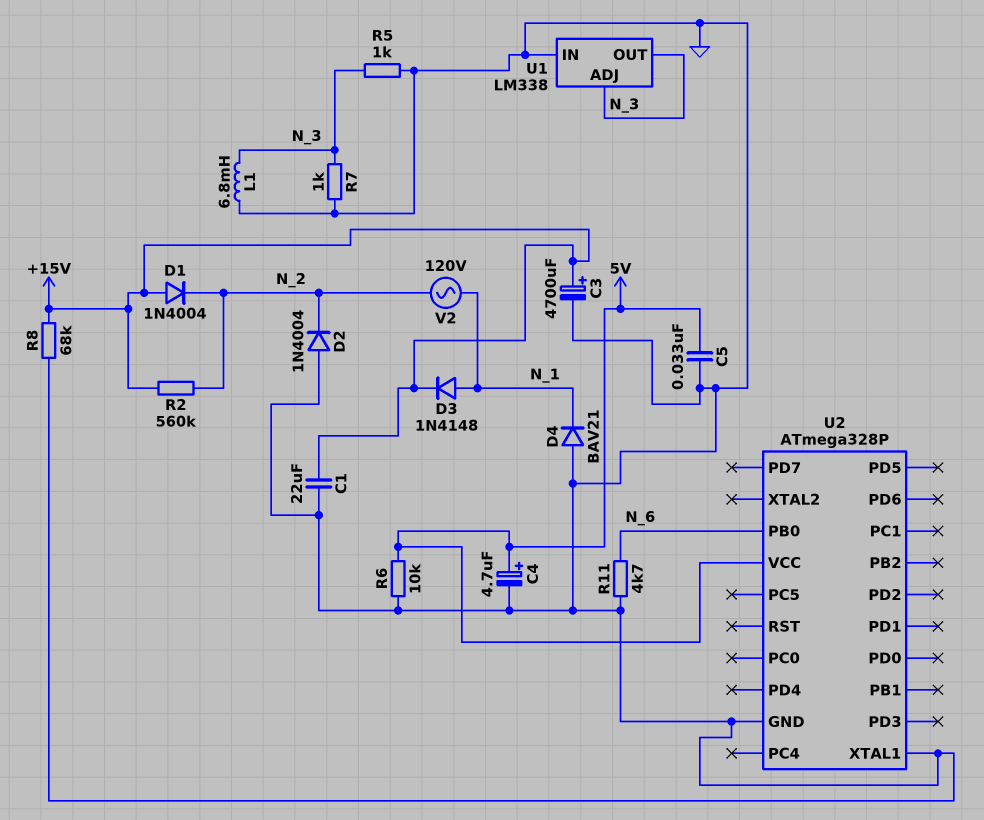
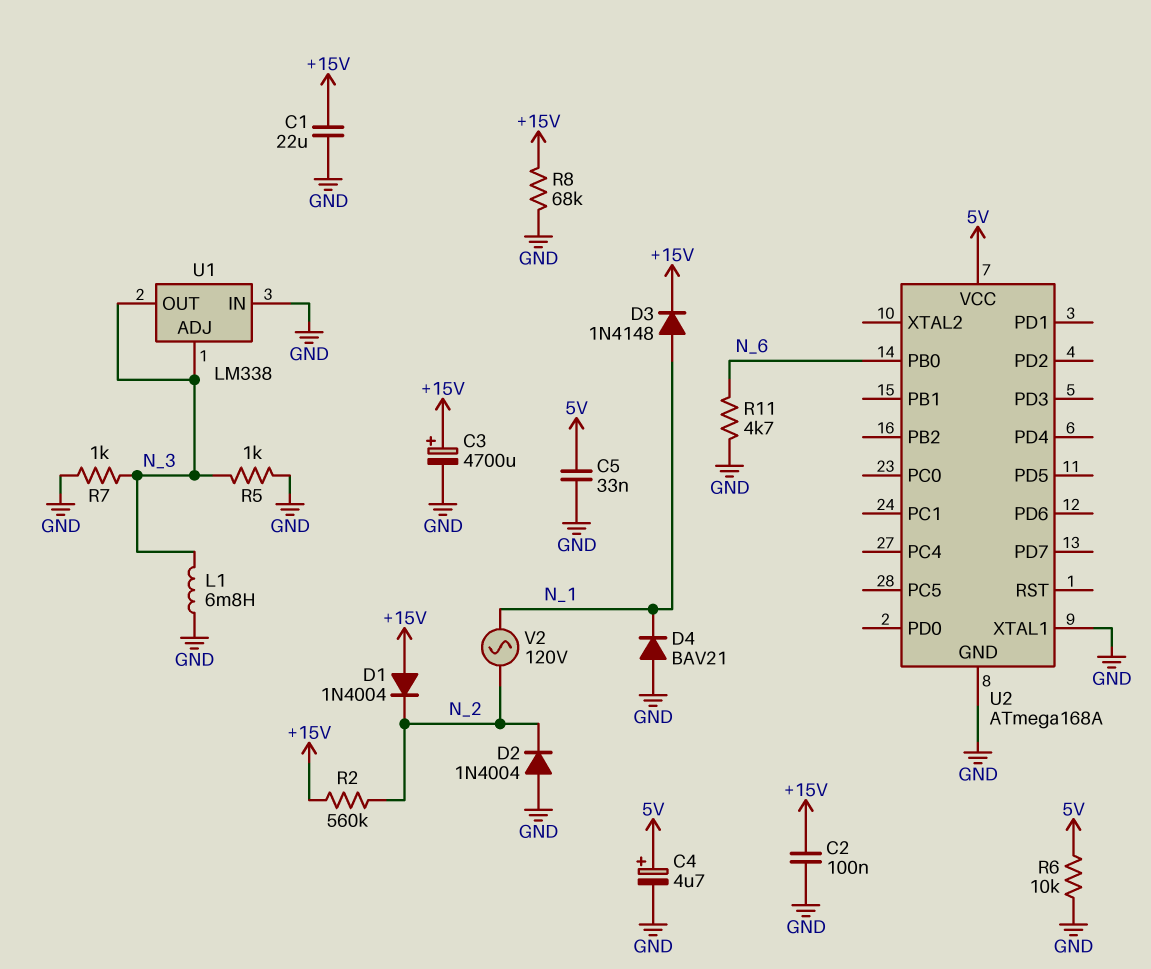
C2: none -> 100nF (+15V, GND)
U2: ATmega328P -> ATmega168A

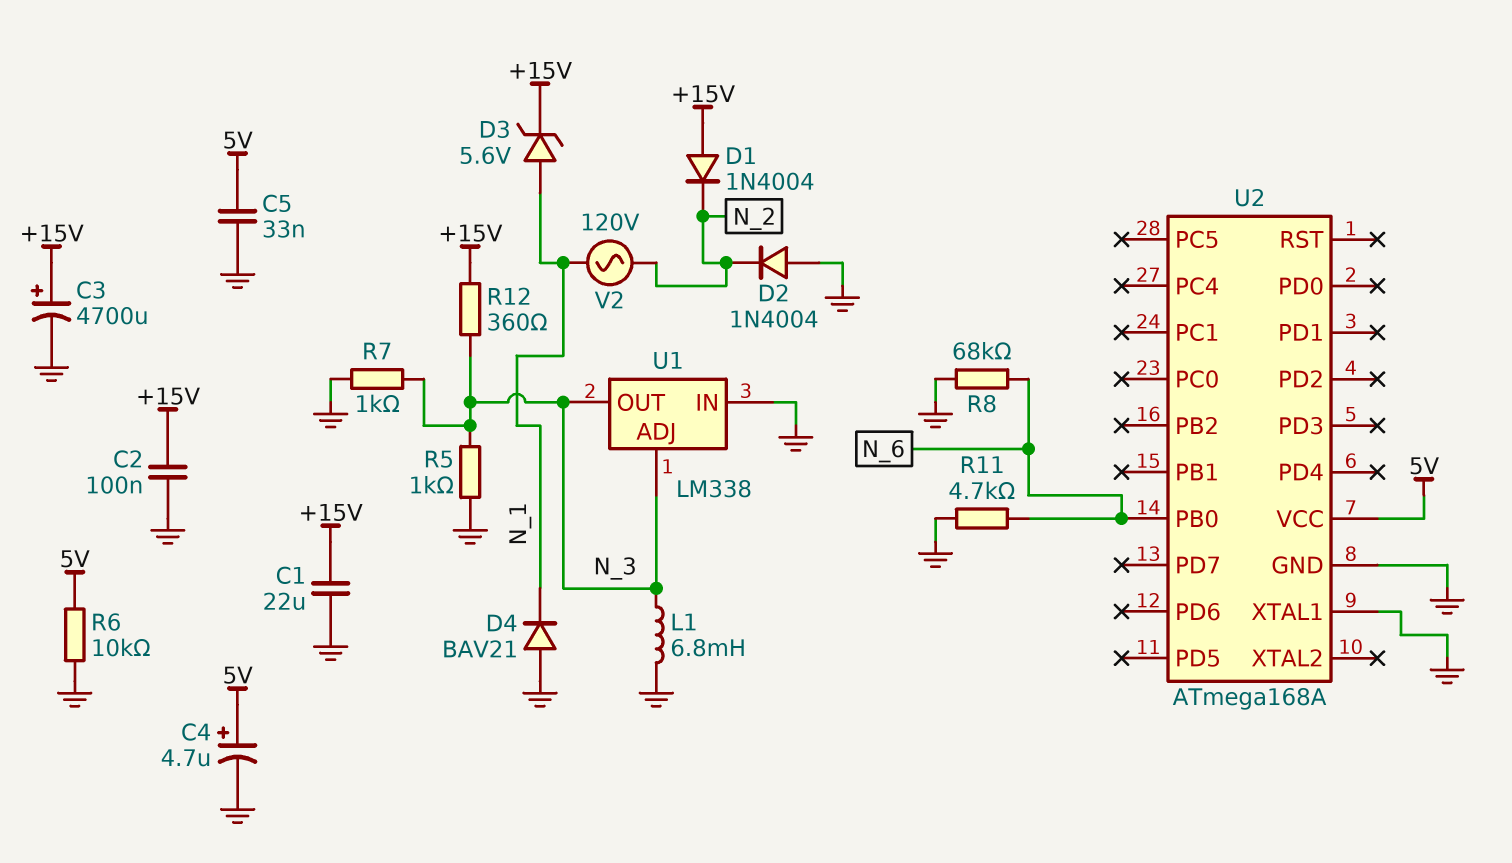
D3: diode 1N4148 (A N_1, K +15V) -> zener 5.6V (A N_1, K +15V)
R2: 560k (+15V, N_2) -> none
R8: 68k (+15V, GND) -> 68k (GND, N_6)
R12: none -> 360 (+15V, N_3)

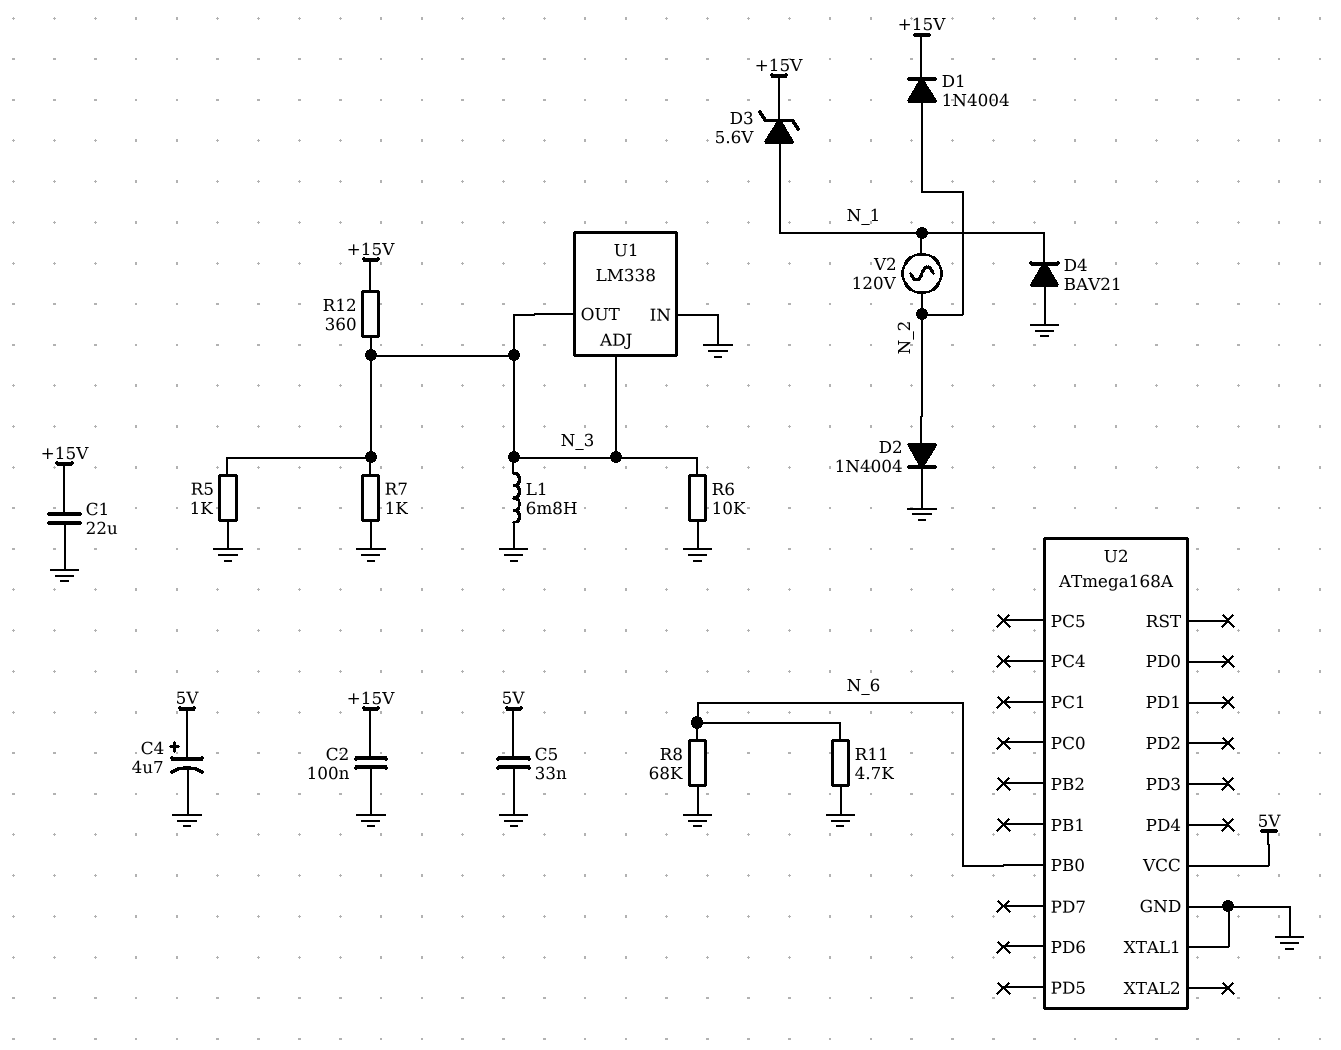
C3: 4700uF (plus +15V, minus GND) -> none
D1: diode 1N4004 (A +15V, K N_2) -> diode 1N4004 (A N_2, K +15V)
D2: diode 1N4004 (A GND, K N_2) -> diode 1N4004 (A N_2, K GND)
R6: 10k (5V, GND) -> 10k (GND, N_3)

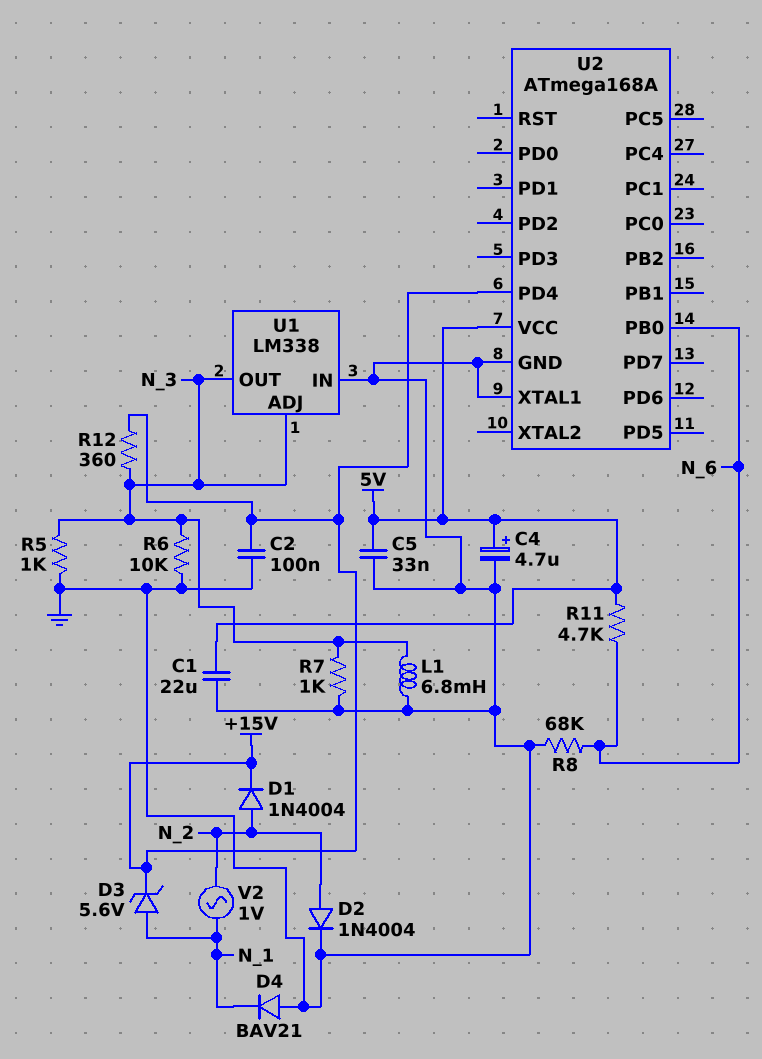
C1: 22uF (+15V, GND) -> 22uF (5V, GND)
R11: 4.7k (GND, N_6) -> 4.7k (5V, N_6)
U2 pin PD4: none -> +15V
V2: AC 120V (N_1, N_2) -> AC 1V (N_1, N_2)

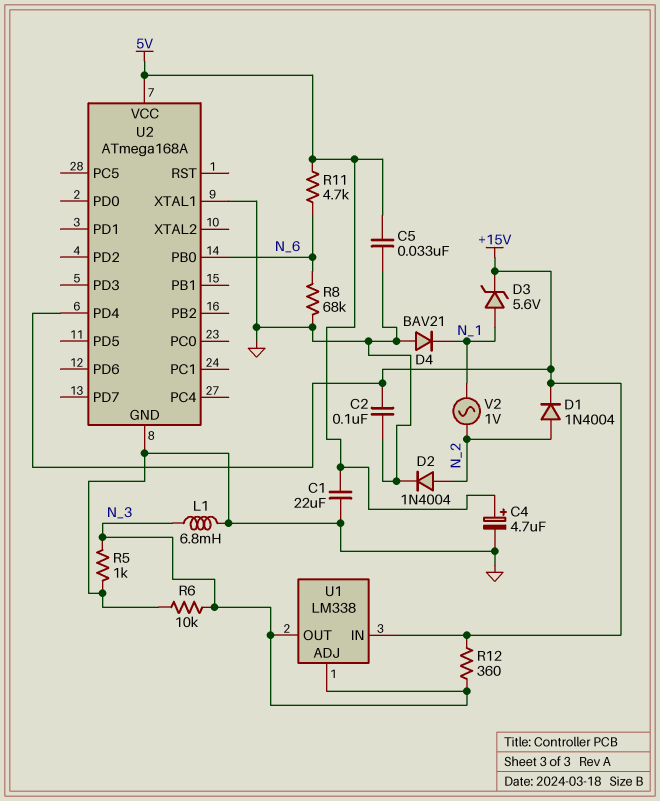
R7: 1k (GND, N_3) -> none
U1 pin IN: GND -> +15V

